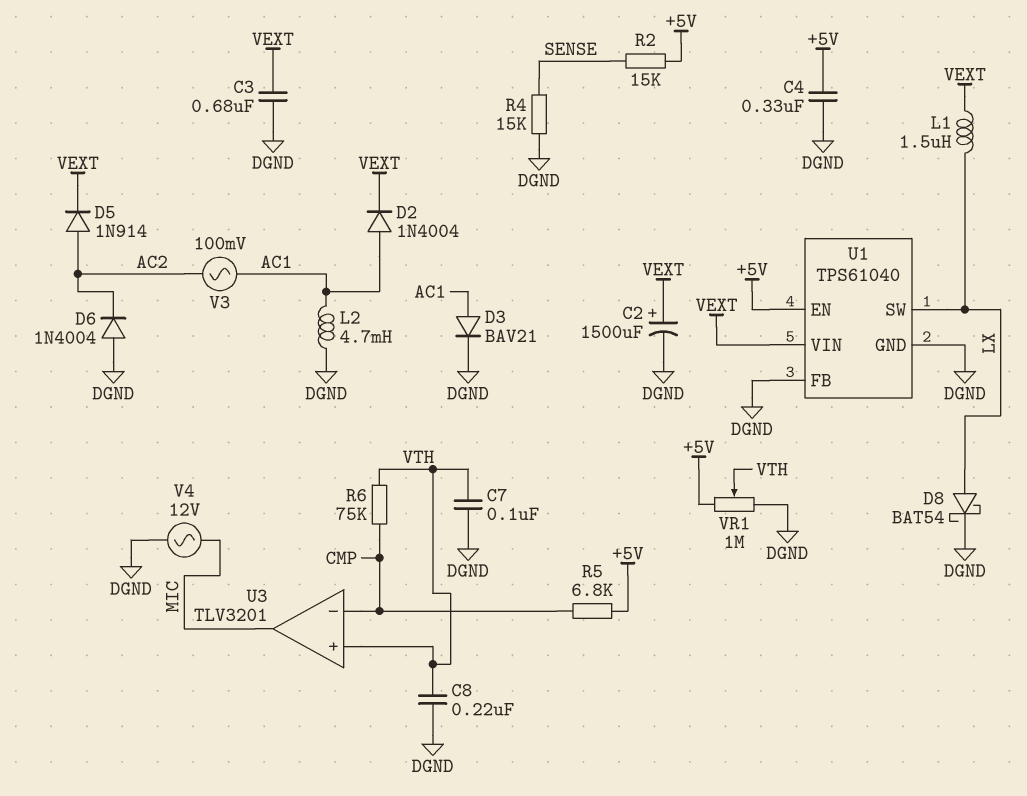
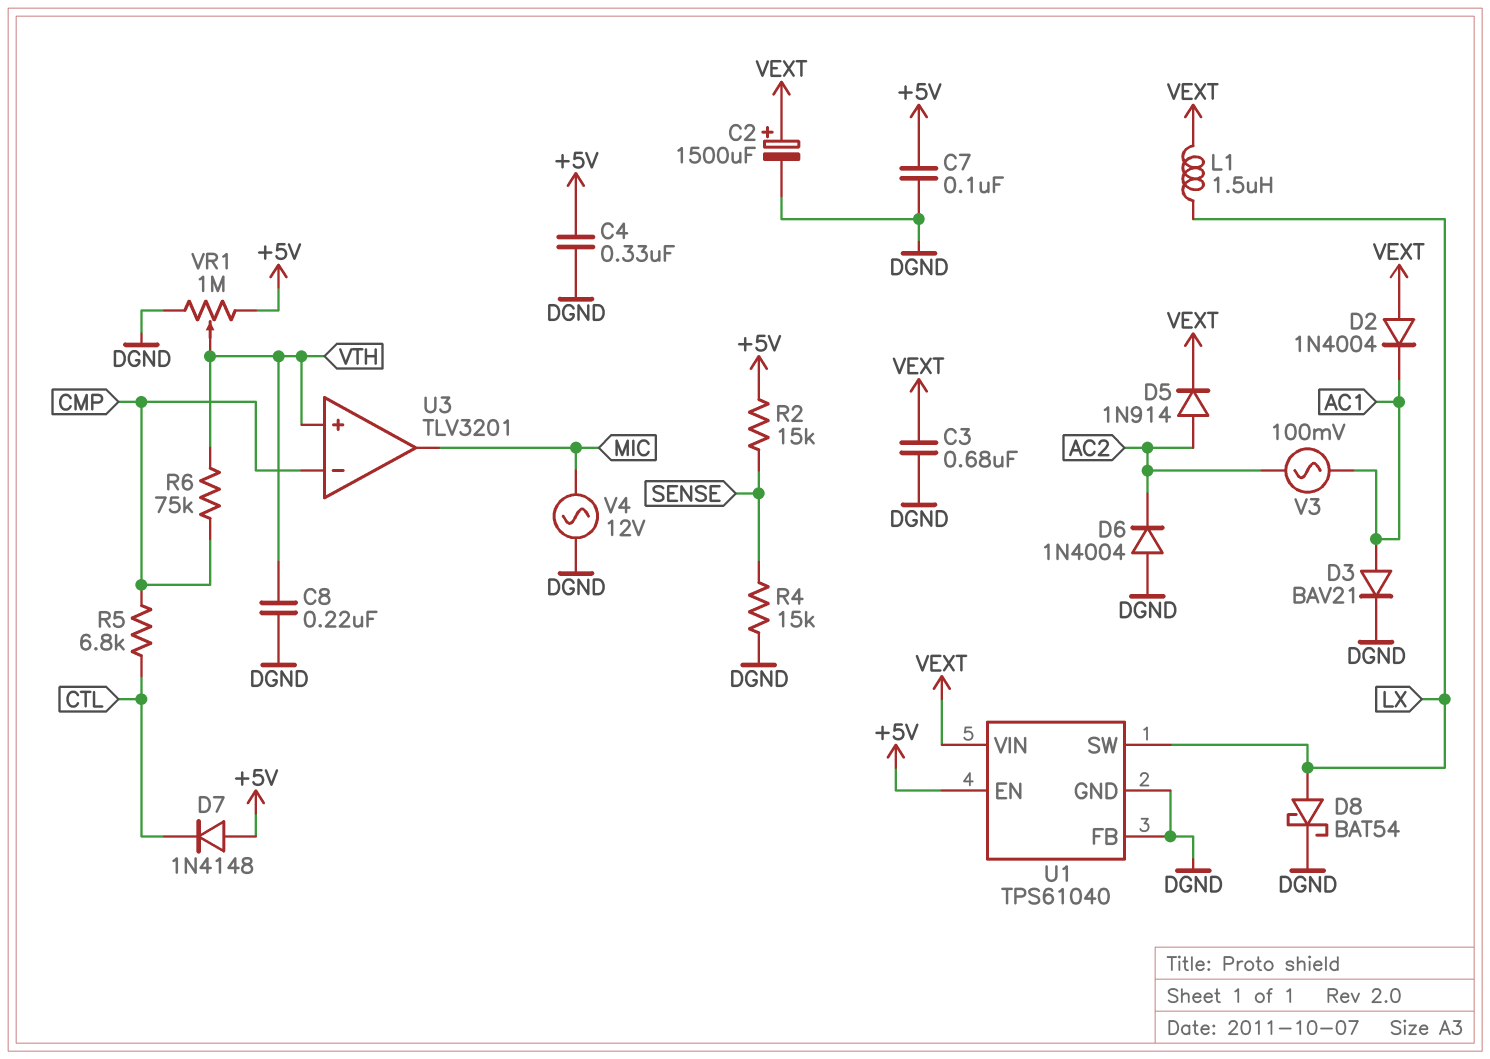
C7: 100nF (DGND, VTH) -> 100nF (+5V, DGND)
D2: diode 1N4004 (A AC1, K VEXT) -> diode 1N4004 (A VEXT, K AC1)
D7: none -> diode 1N4148 (A +5V, K CTL)
L2: 4.7mH (AC1, DGND) -> none
R5: 6.8k (+5V, CMP) -> 6.8k (CMP, CTL)

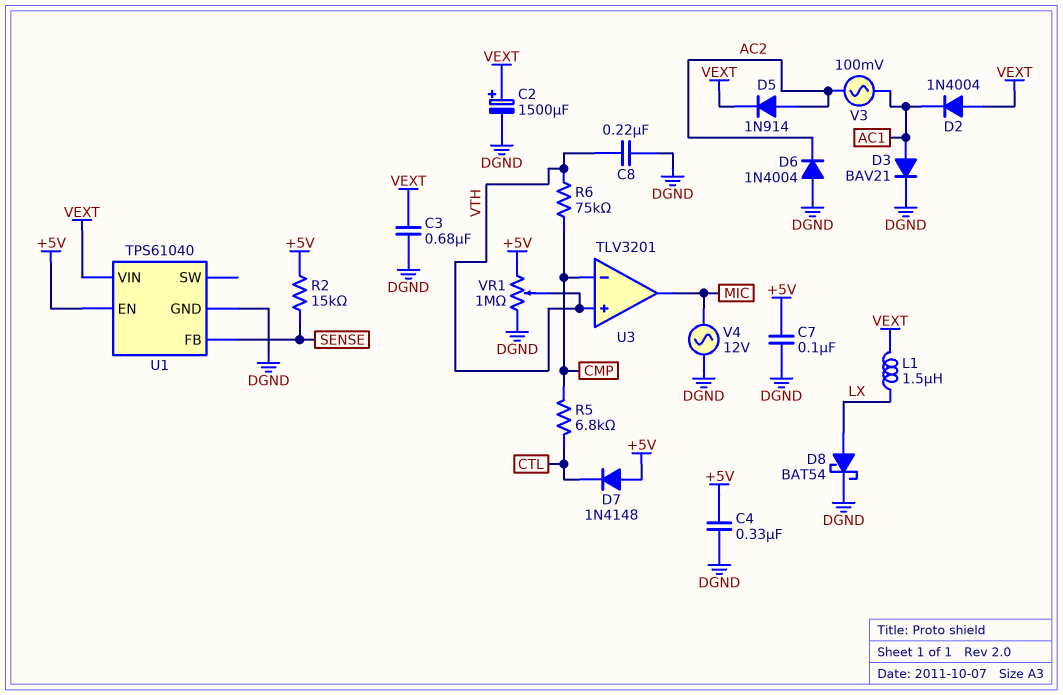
R4: 15k (DGND, SENSE) -> none
U1 pin FB: DGND -> SENSE
U1 pin SW: LX -> none

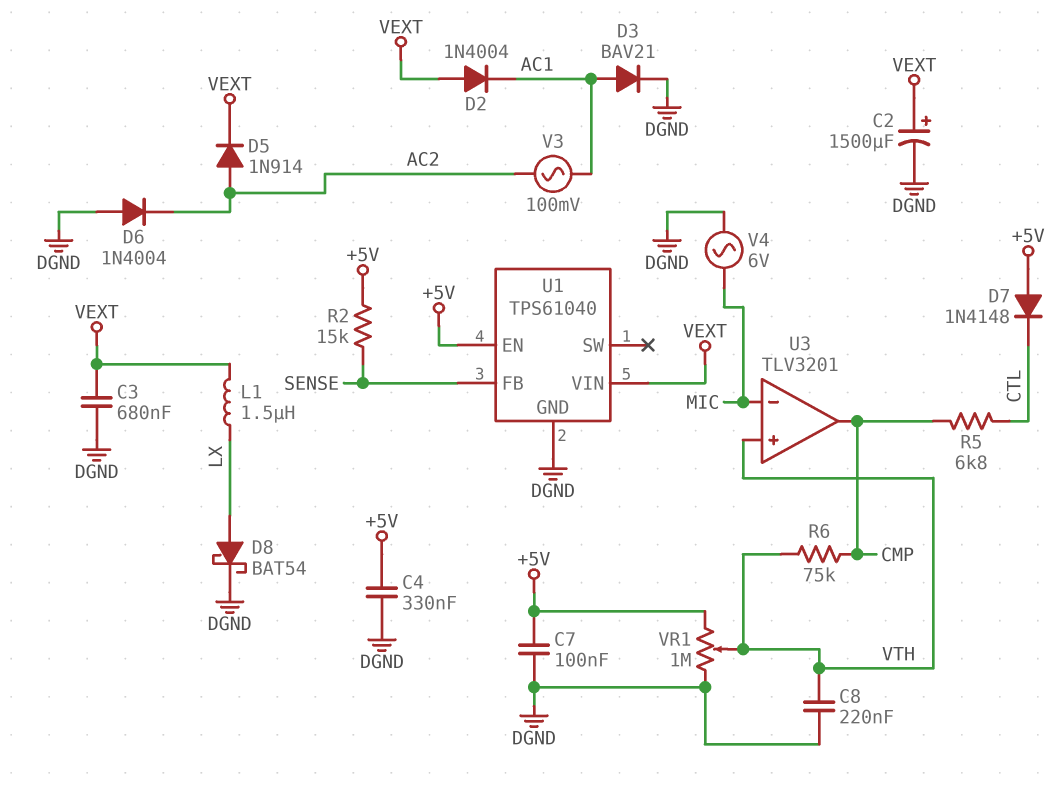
U3 pin in-: CMP -> MIC
U3 pin out: MIC -> CMP
V4: AC 12V (DGND, MIC) -> AC 6V (DGND, MIC)

